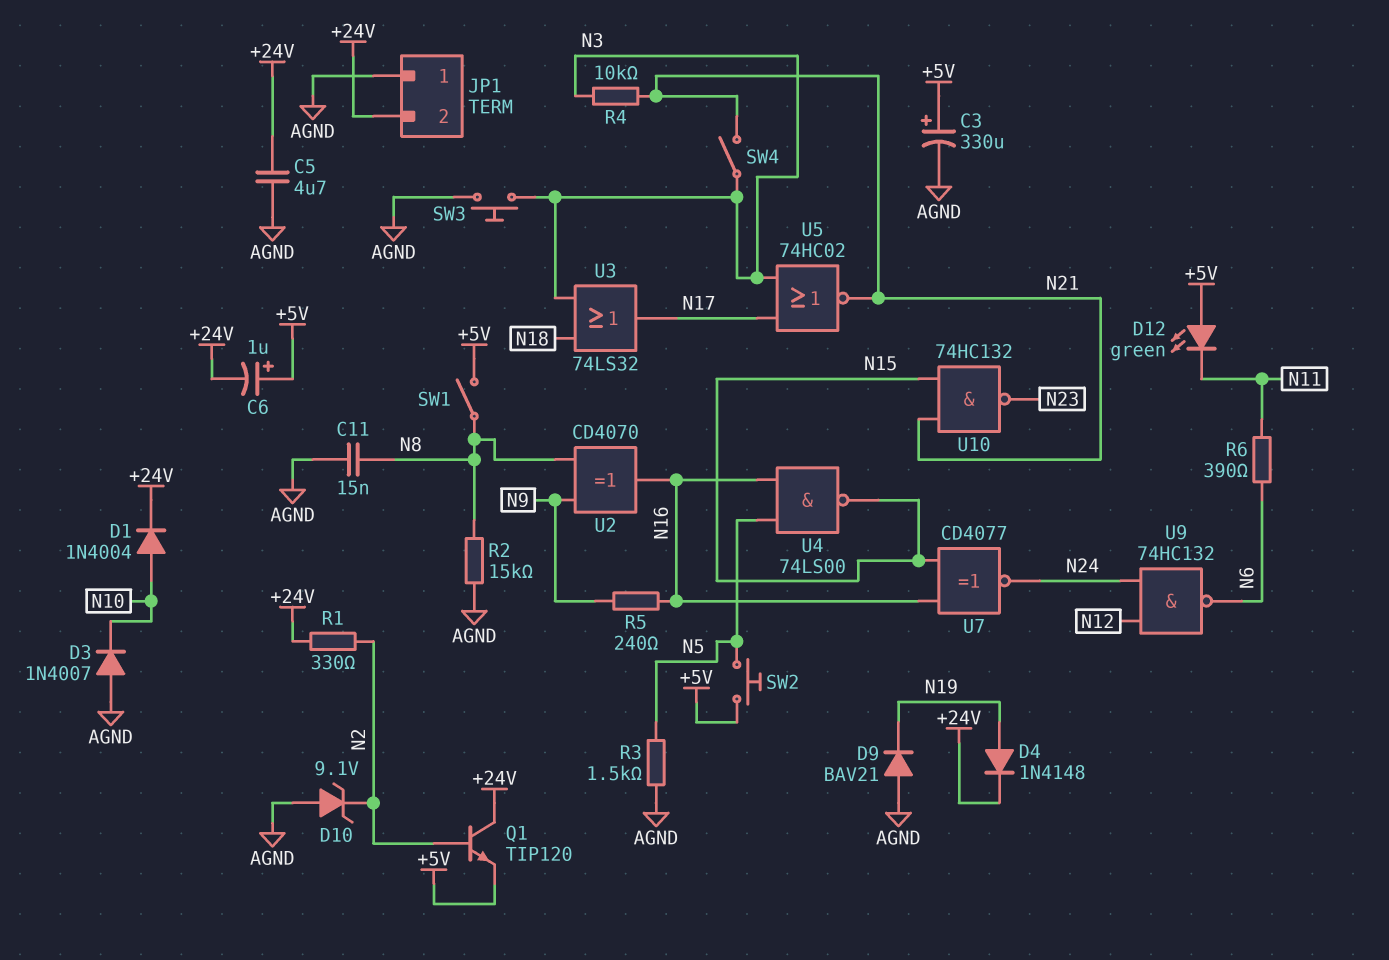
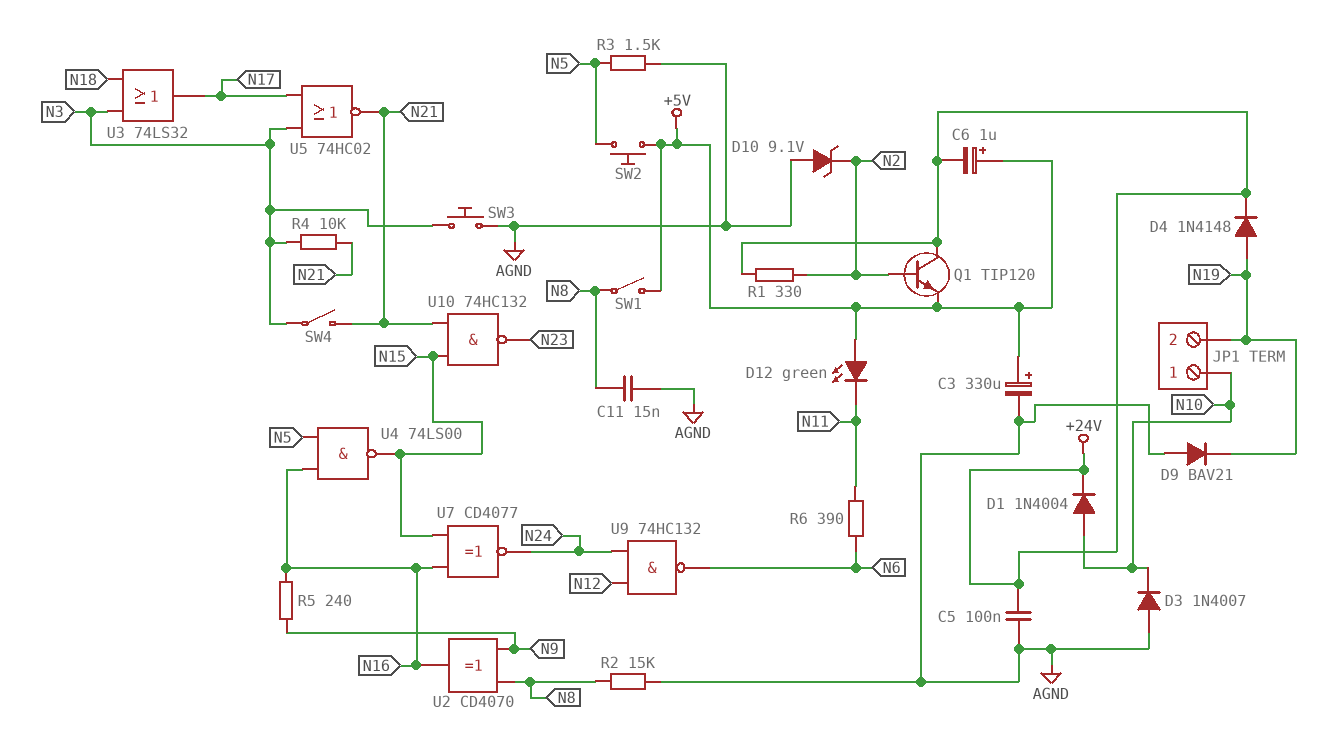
C5: 4.7uF (+24V, AGND) -> 100nF (+24V, AGND)
JP1 pin 1: AGND -> N10
JP1 pin 2: +24V -> N19

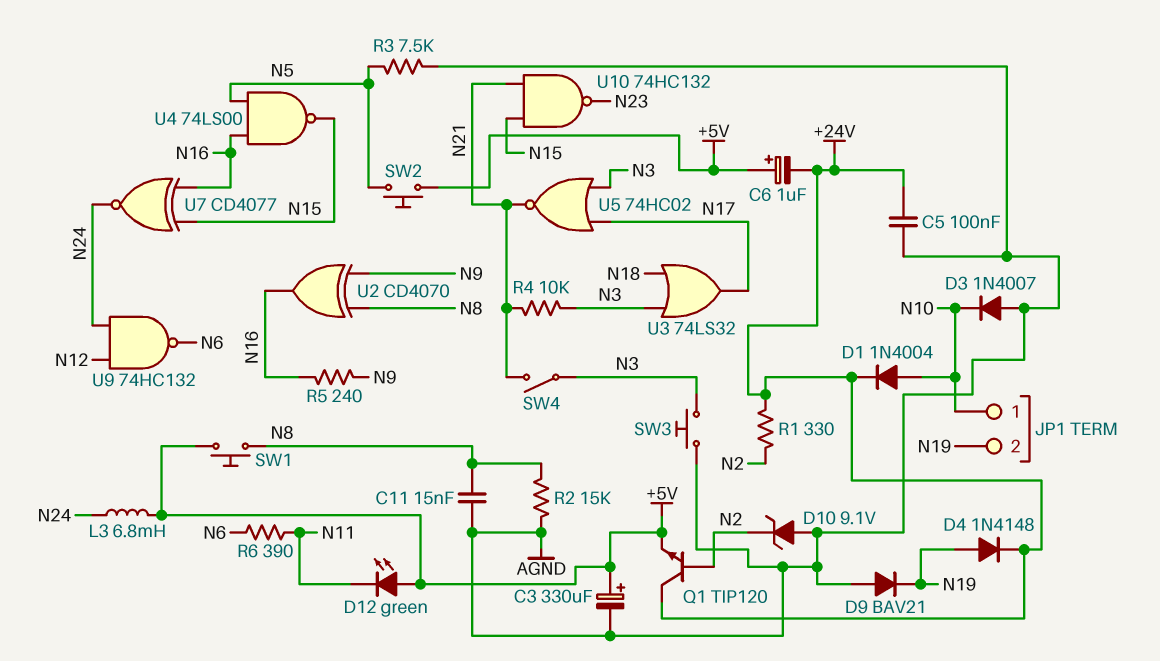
L3: none -> 6.8mH (+5V, N24)
R3: 1.5k (AGND, N5) -> 7.5k (AGND, N5)
SW1: switch (+5V, N8) -> button (+5V, N8)

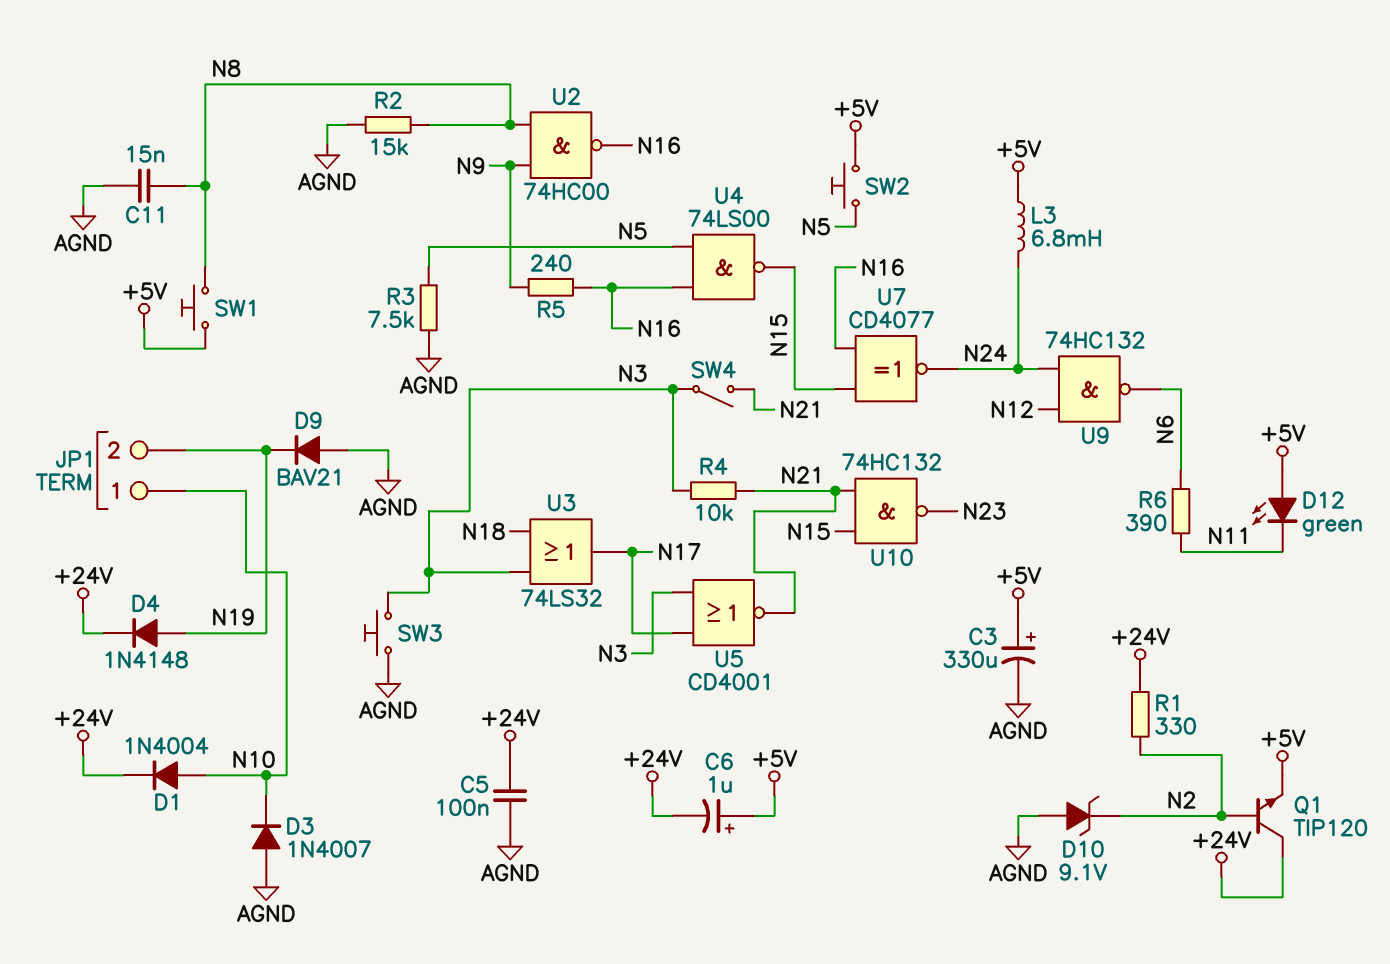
U2: XOR CD4070 (in N8, in N9, out N16) -> NAND 74HC00 (in N8, in N9, out N16)
U5: NOR 74HC02 (in N3, in N17, out N21) -> NOR CD4001 (in N3, in N17, out N21)

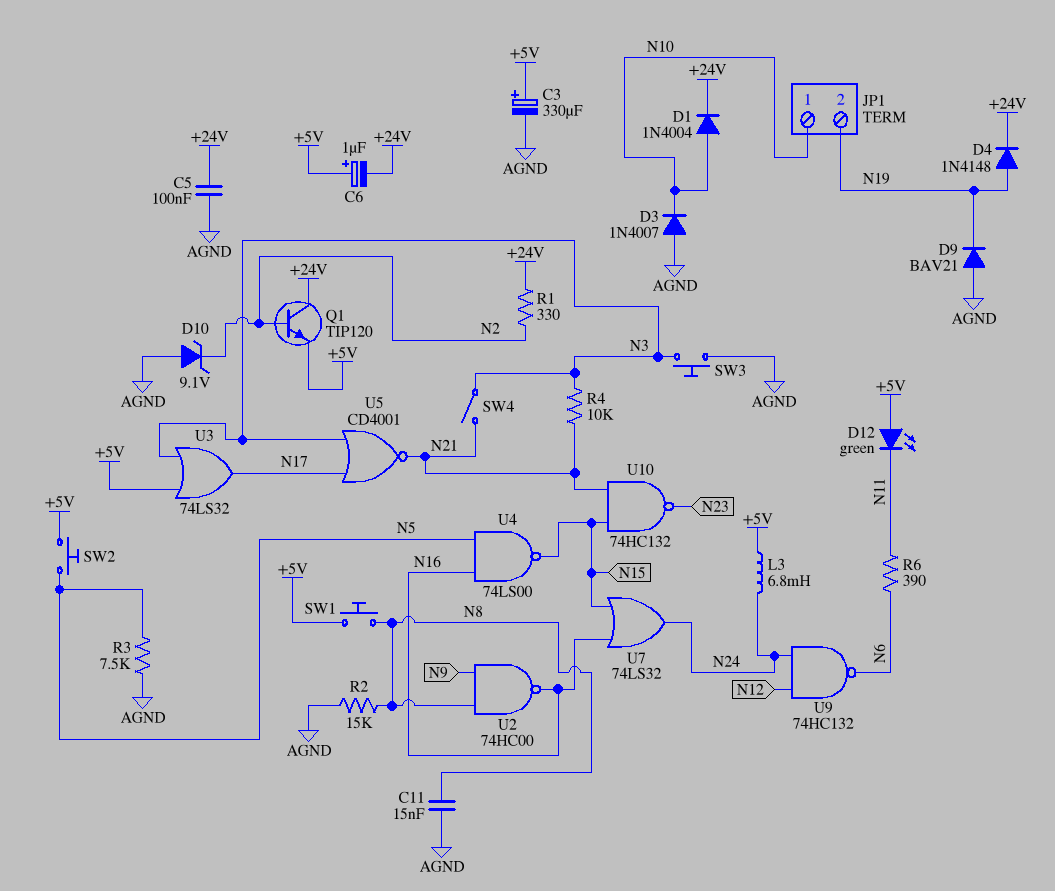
R5: 240 (N9, N16) -> none
U3: OR 74LS32 (in N3, in N18, out N17) -> OR 74LS32 (in +5V, in N3, out N17)
U7: XNOR CD4077 (in N15, in N16, out N24) -> OR 74LS32 (in N15, in N16, out N24)

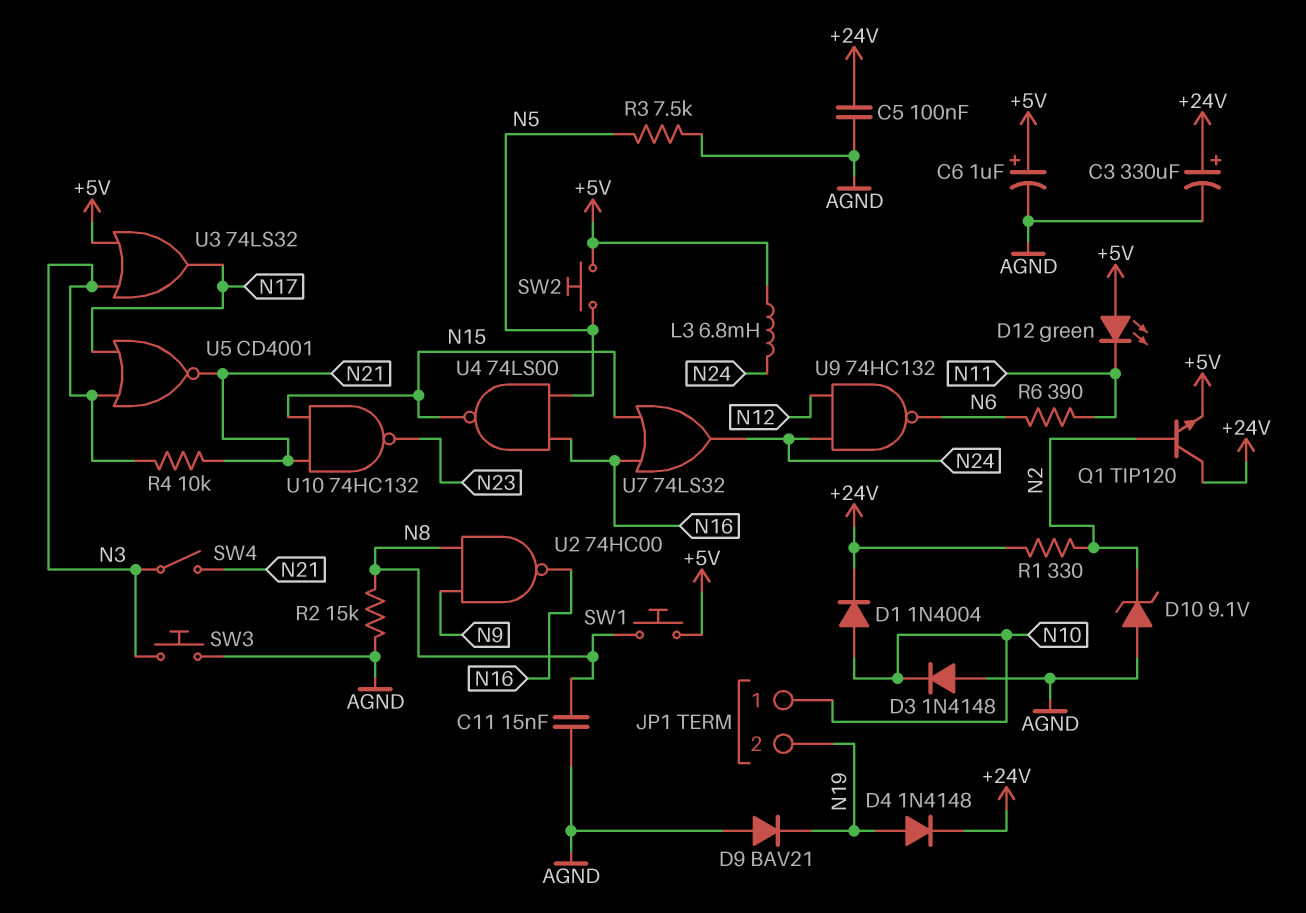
C3: 330uF (plus +5V, minus AGND) -> 330uF (plus +24V, minus AGND)
C6: 1uF (plus +5V, minus +24V) -> 1uF (plus +5V, minus AGND)
D3: diode 1N4007 (A AGND, K N10) -> diode 1N4148 (A AGND, K N10)

